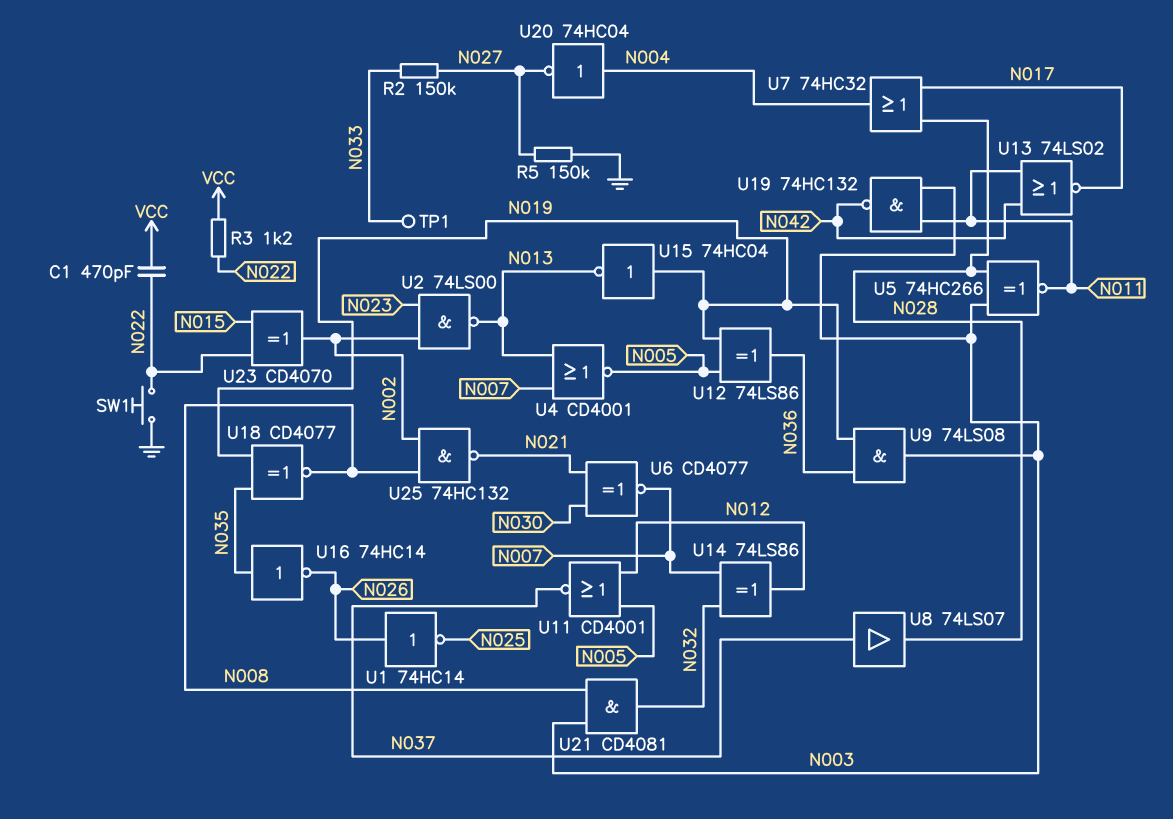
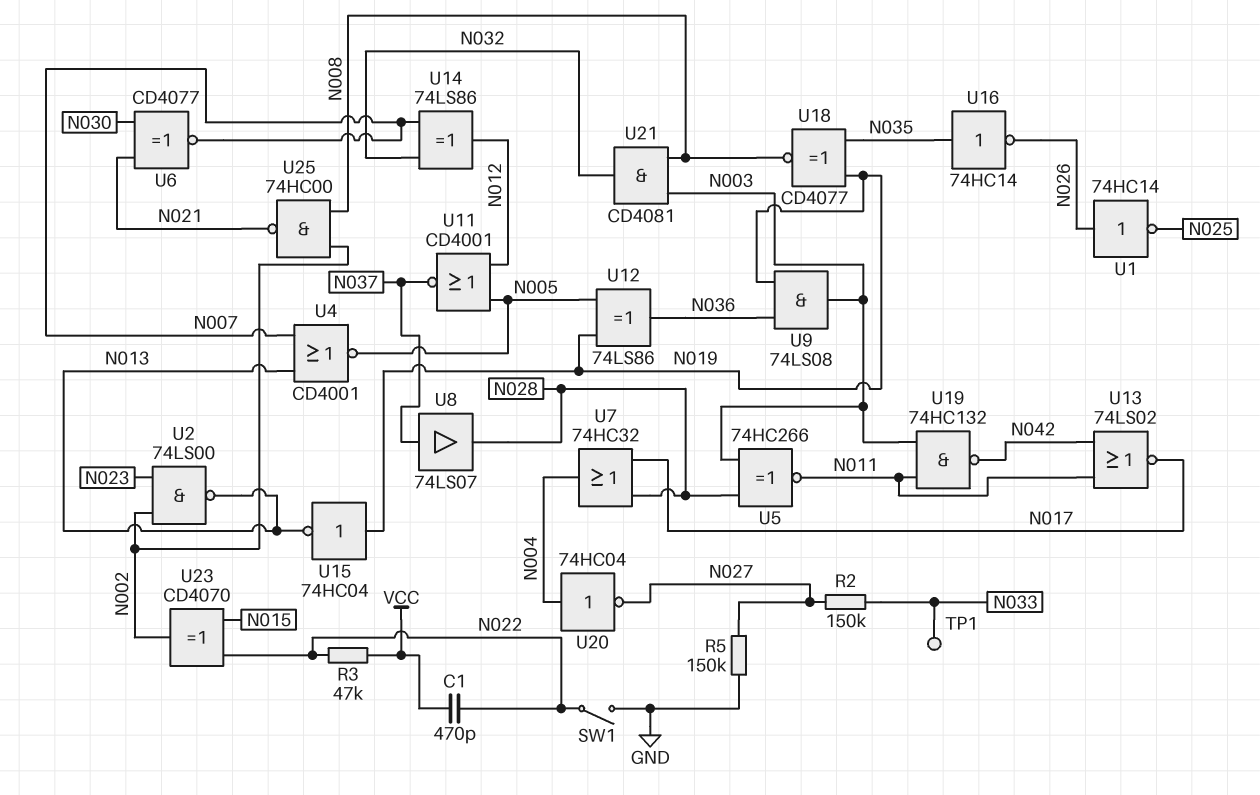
R3: 1.2k (N022, VCC) -> 47k (N022, VCC)
SW1: button (GND, N022) -> switch (GND, N022)
U25: NAND 74HC132 (in N002, in N008, out N021) -> NAND 74HC00 (in N002, in N008, out N021)

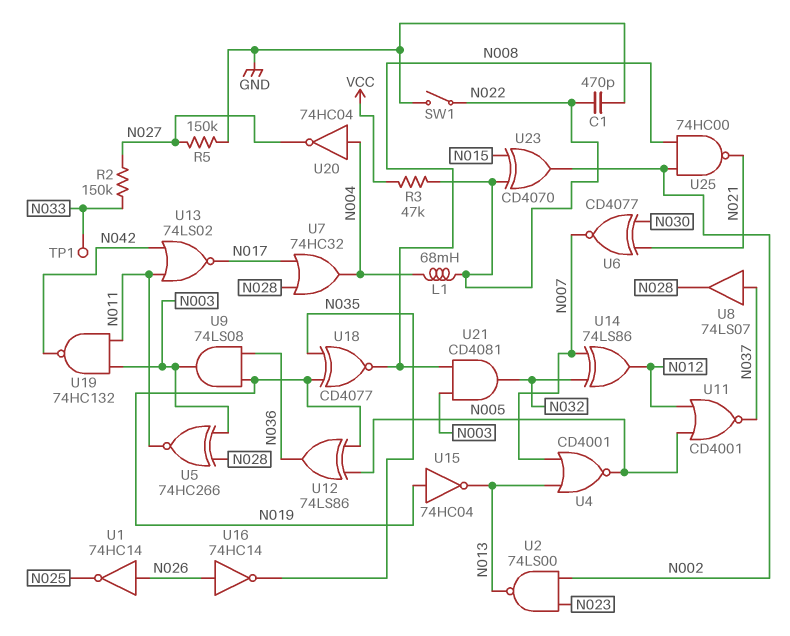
C1: 470pF (N022, VCC) -> 470pF (GND, N022)
L1: none -> 68mH (N004, N022)
U16: NOT 74HC14 (in N035, out N026) -> NOT 74HC14 (in N026, out N035)

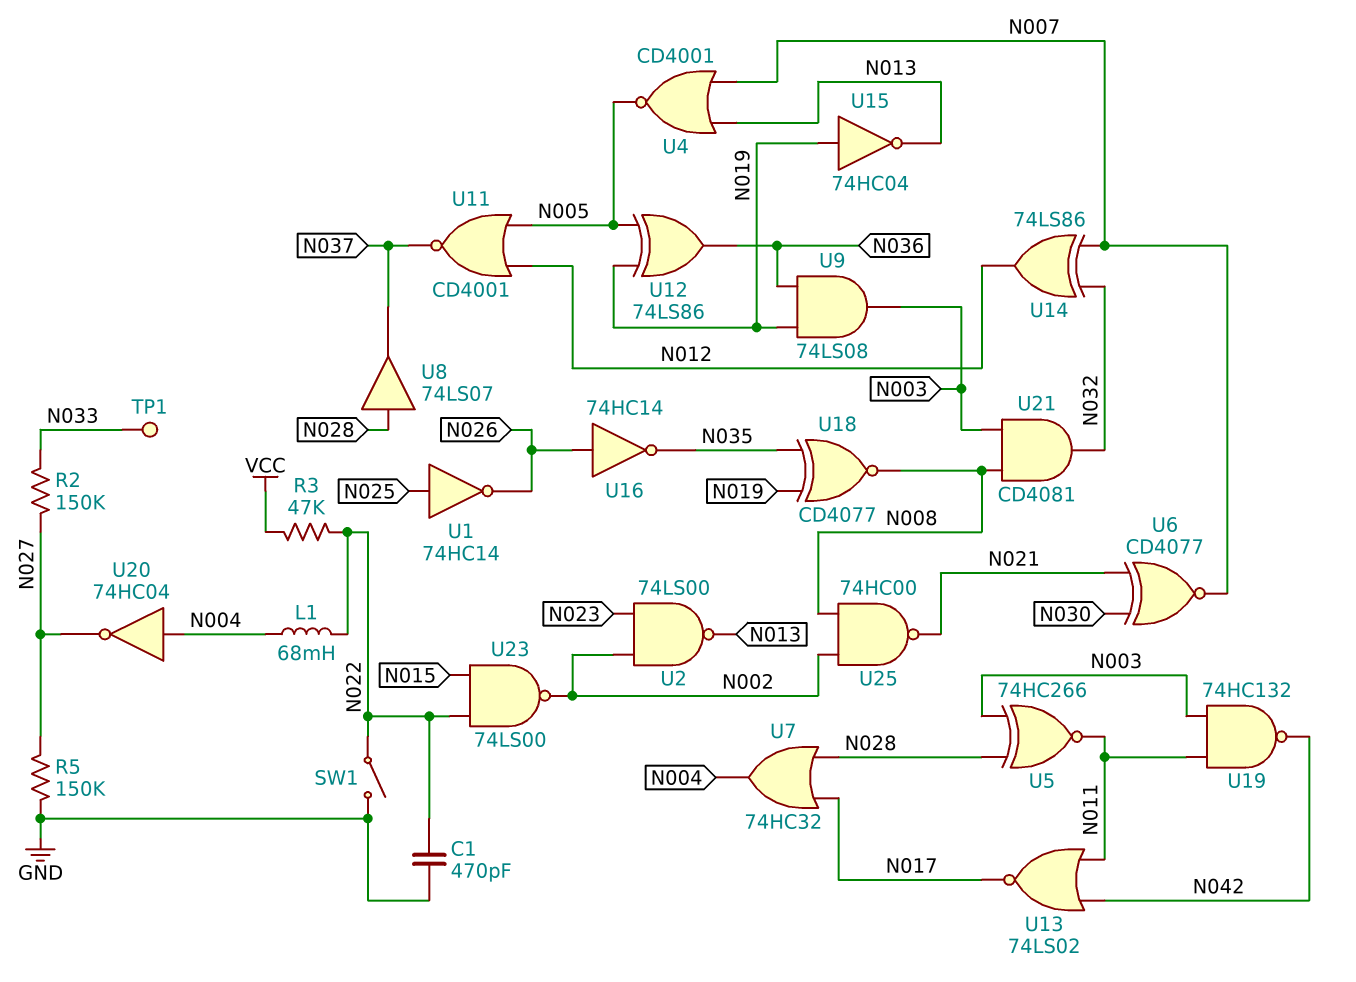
U1: NOT 74HC14 (in N026, out N025) -> NOT 74HC14 (in N025, out N026)
U8: buffer 74LS07 (in N037, out N028) -> buffer 74LS07 (in N028, out N037)
U23: XOR CD4070 (in N015, in N022, out N002) -> NAND 74LS00 (in N015, in N022, out N002)

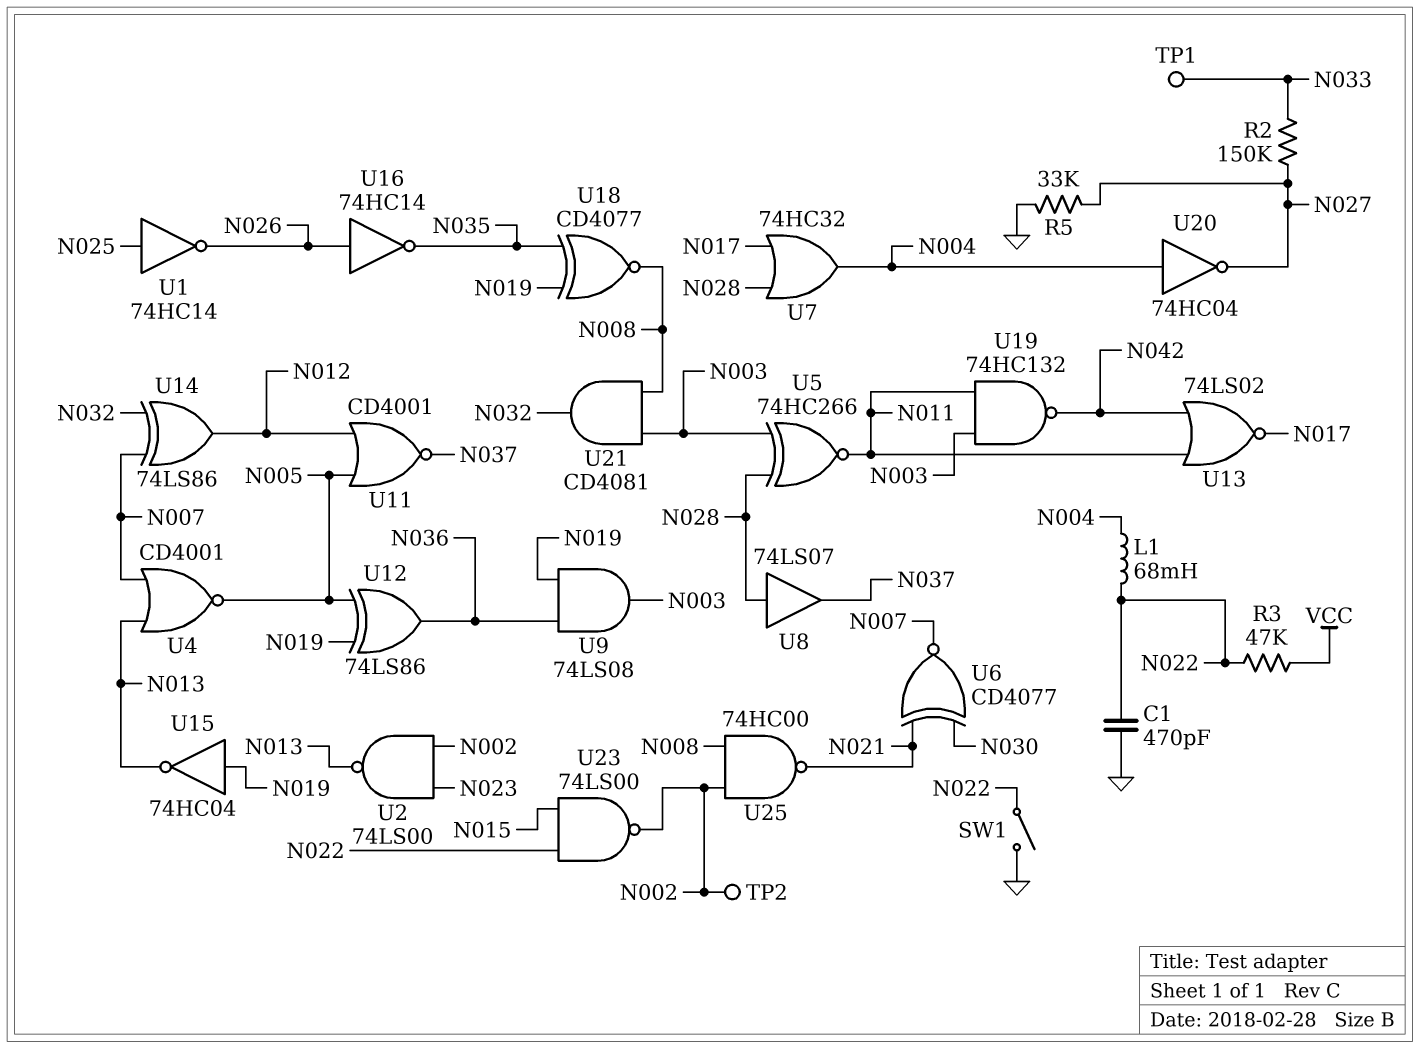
R5: 150k (GND, N027) -> 33k (GND, N027)
TP2: none -> test point (N002)

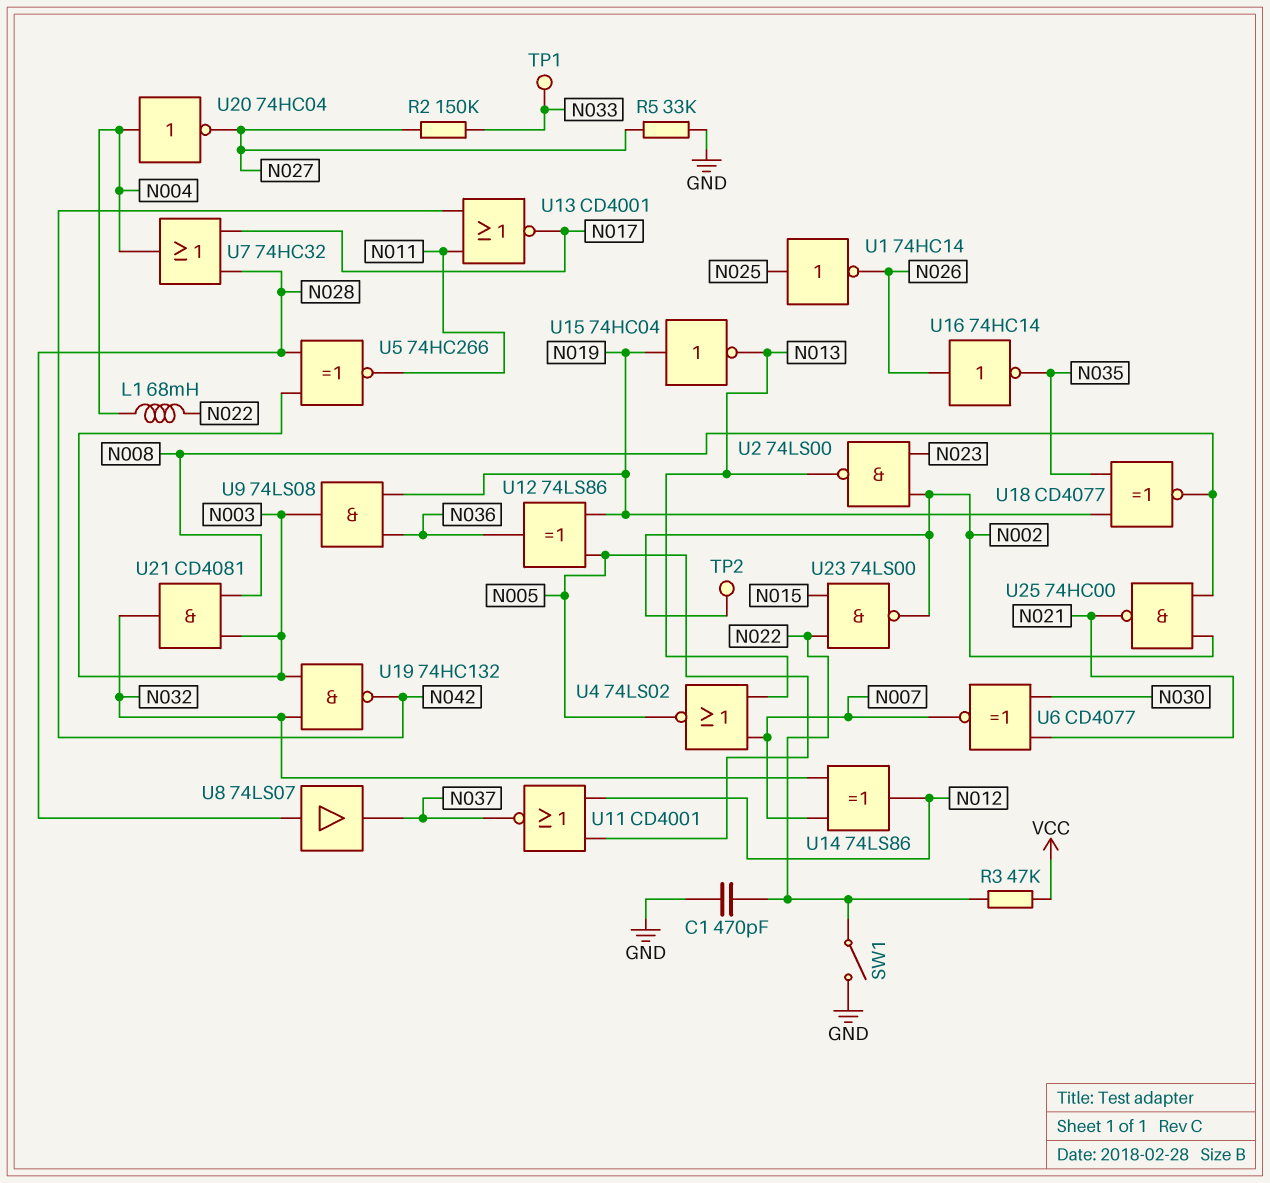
U4: NOR CD4001 (in N007, in N013, out N005) -> NOR 74LS02 (in N007, in N013, out N005)
U13: NOR 74LS02 (in N011, in N042, out N017) -> NOR CD4001 (in N011, in N042, out N017)
U19: NAND 74HC132 (in N003, in N011, out N042) -> NAND 74HC132 (in N003, in N032, out N042)

